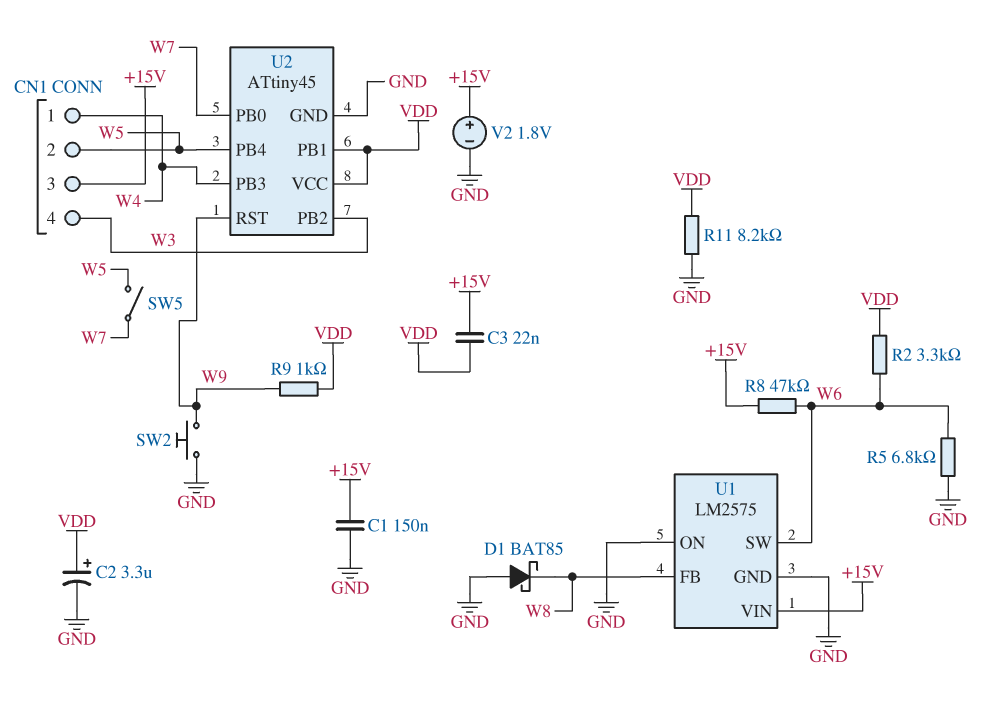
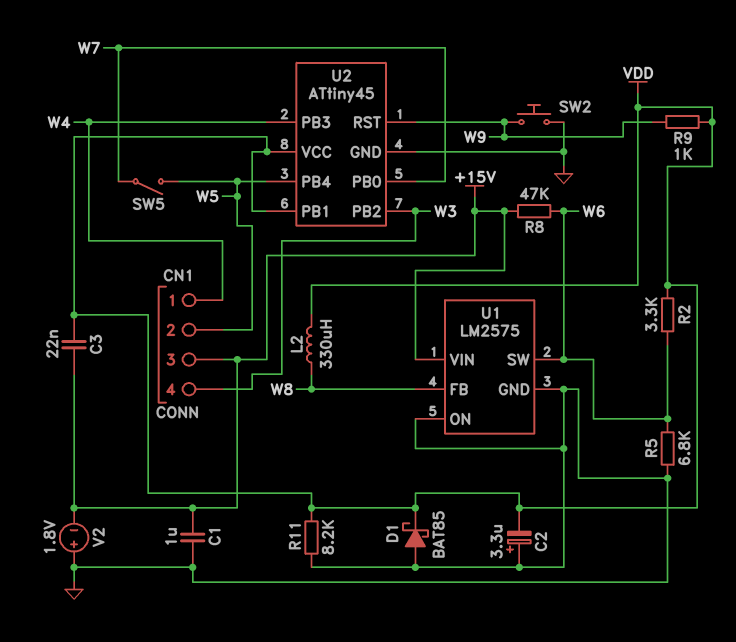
C1: 150nF (+15V, GND) -> 1uF (+15V, GND)
C2: 3.3uF (plus VDD, minus GND) -> 3.3uF (plus GND, minus VDD)
D1: schottky BAT85 (A GND, K W8) -> schottky BAT85 (A GND, K VDD)
L2: none -> 330uH (VDD, W8)
V2: 1.8V (plus +15V, minus GND) -> 1.8V (plus GND, minus +15V)

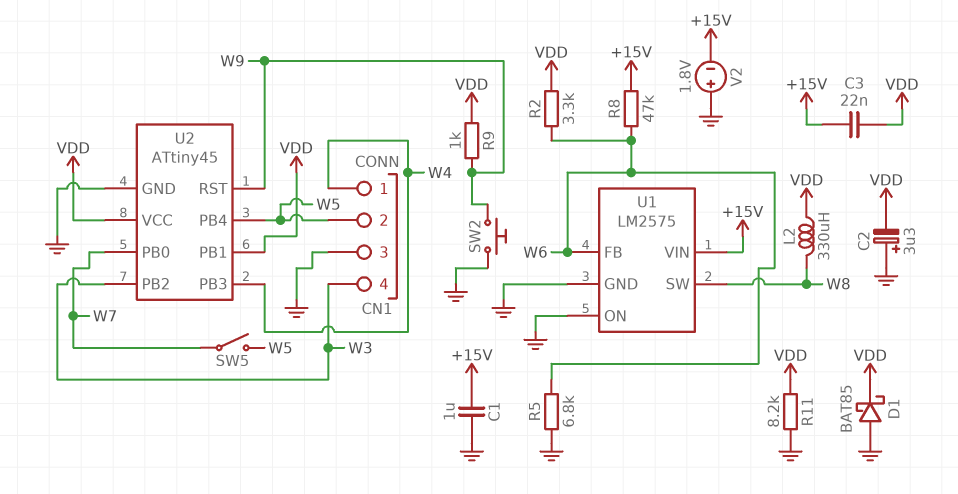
CN1 pin 3: +15V -> GND
U1 pin FB: W8 -> W6
U1 pin SW: W6 -> W8

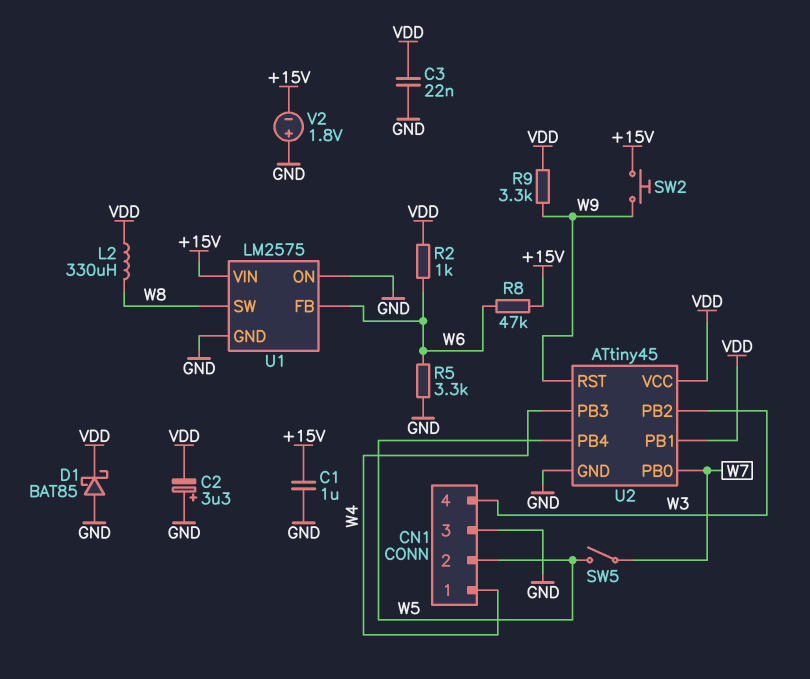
C3: 22nF (+15V, VDD) -> 22nF (GND, VDD)
R2: 3.3k (VDD, W6) -> 1k (VDD, W6)
R5: 6.8k (GND, W6) -> 3.3k (GND, W6)
R9: 1k (VDD, W9) -> 3.3k (VDD, W9)
R11: 8.2k (GND, VDD) -> none
SW2: button (GND, W9) -> button (+15V, W9)

